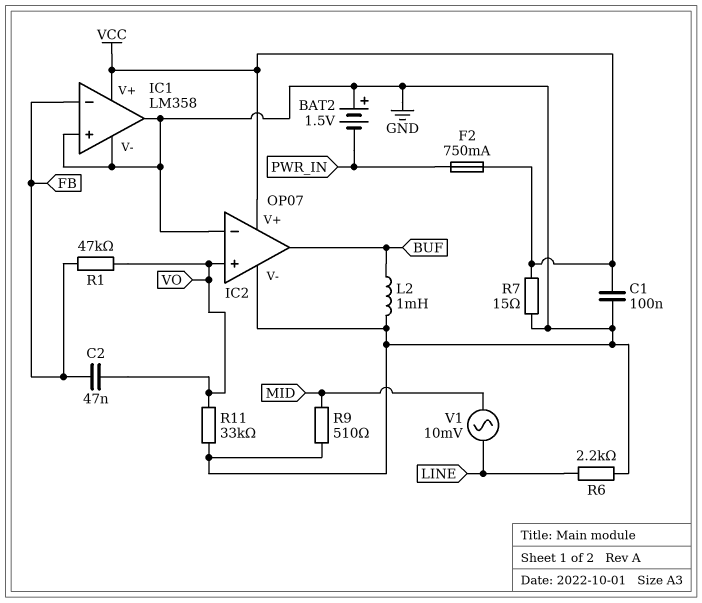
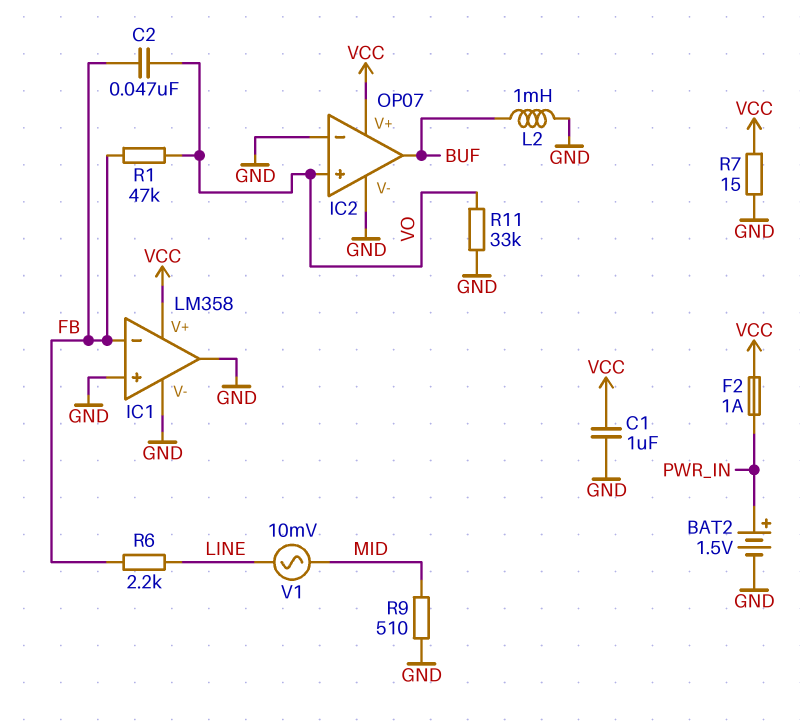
BAT2: 1.5V (plus GND, minus PWR_IN) -> 1.5V (plus PWR_IN, minus GND)
C1: 100nF (GND, VCC) -> 1uF (GND, VCC)
F2: 750mA (PWR_IN, VCC) -> 1A (PWR_IN, VCC)
R6: 2.2k (GND, LINE) -> 2.2k (FB, LINE)

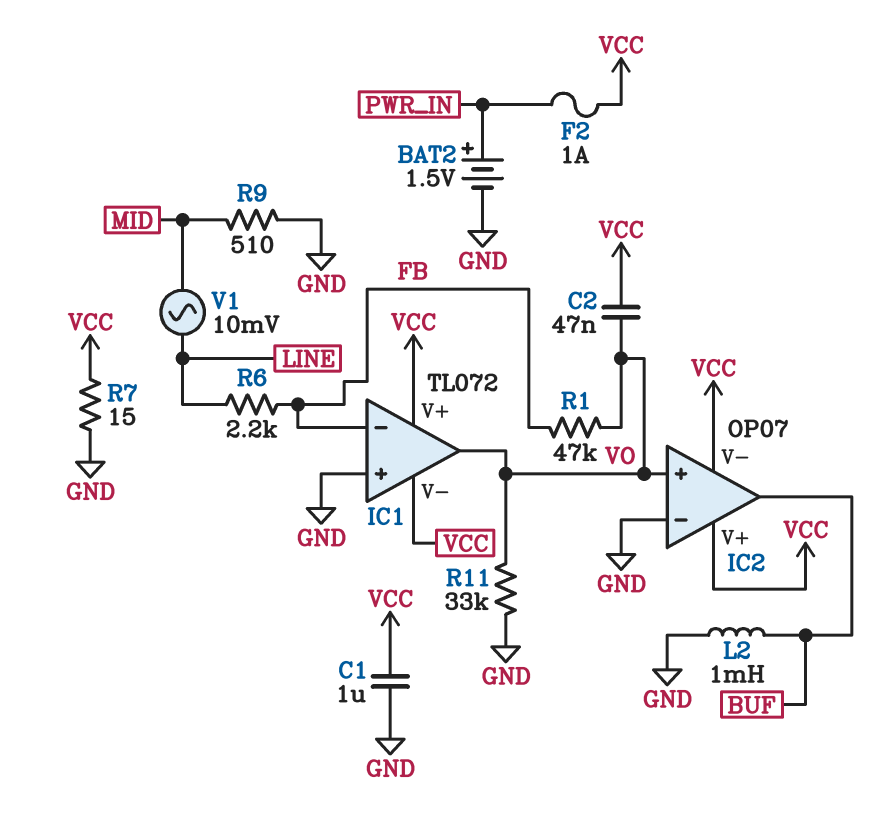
C2: 47nF (FB, VO) -> 47nF (VCC, VO)
IC1: LM358 -> TL072
IC1 pin V-: GND -> VCC
IC1 pin out: GND -> VO
IC2 pin V-: GND -> VCC

